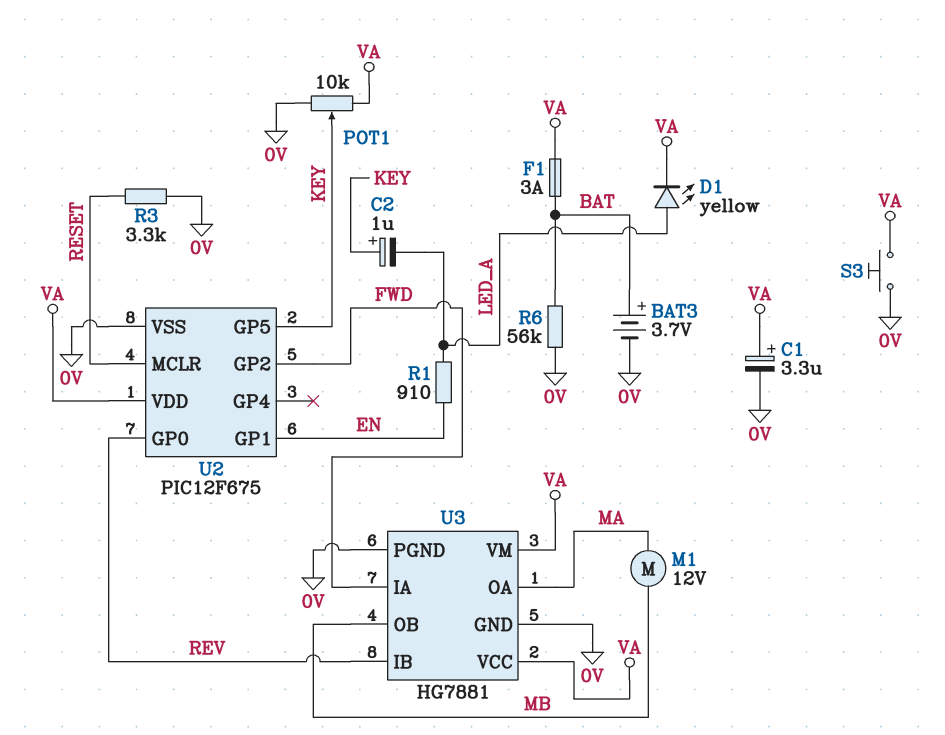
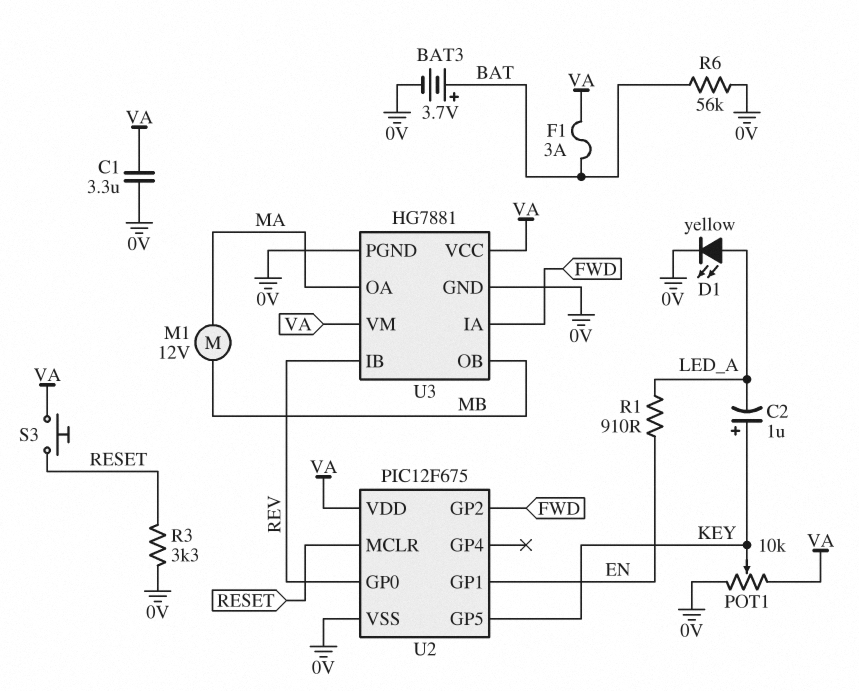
C1: 3.3uF (plus VA, minus 0V) -> 3.3uF (0V, VA)
D1: LED yellow (A LED_A, K VA) -> LED yellow (A LED_A, K 0V)
S3: button (0V, VA) -> button (RESET, VA)

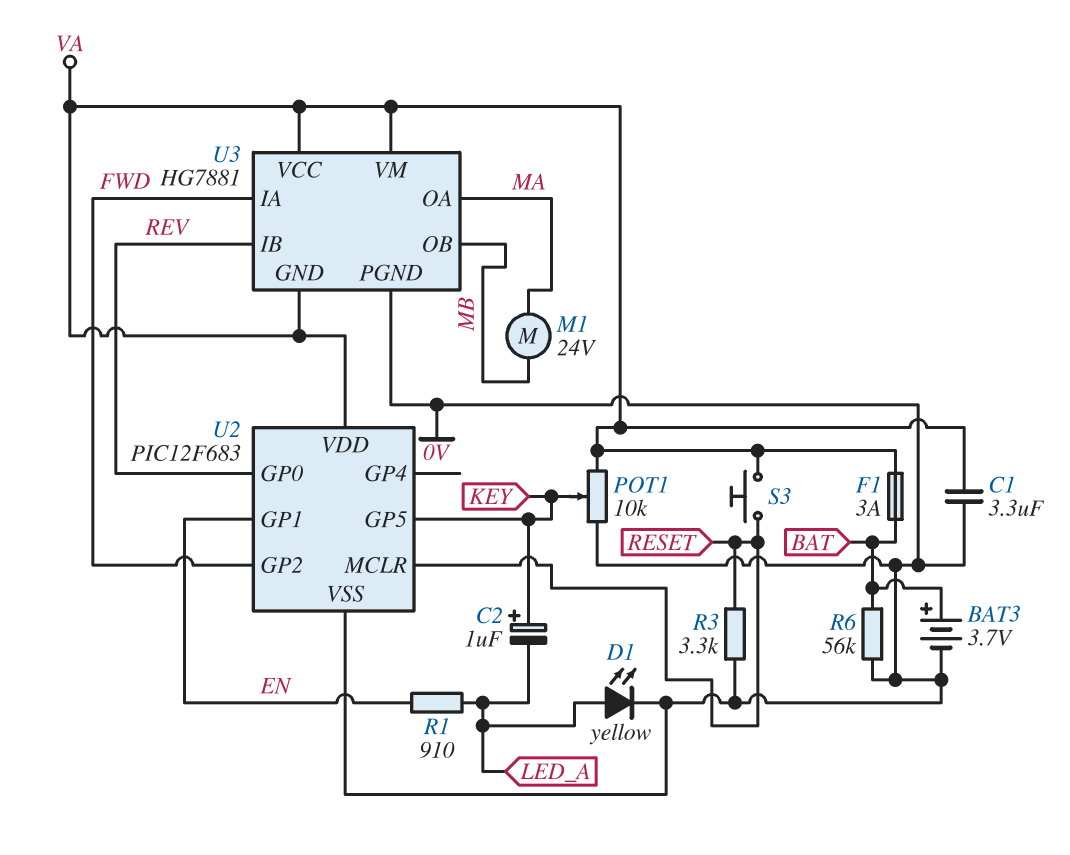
M1: motor 12V (MA, MB) -> motor 24V (MA, MB)
U2: PIC12F675 -> PIC12F683
U3 pin GND: 0V -> VA

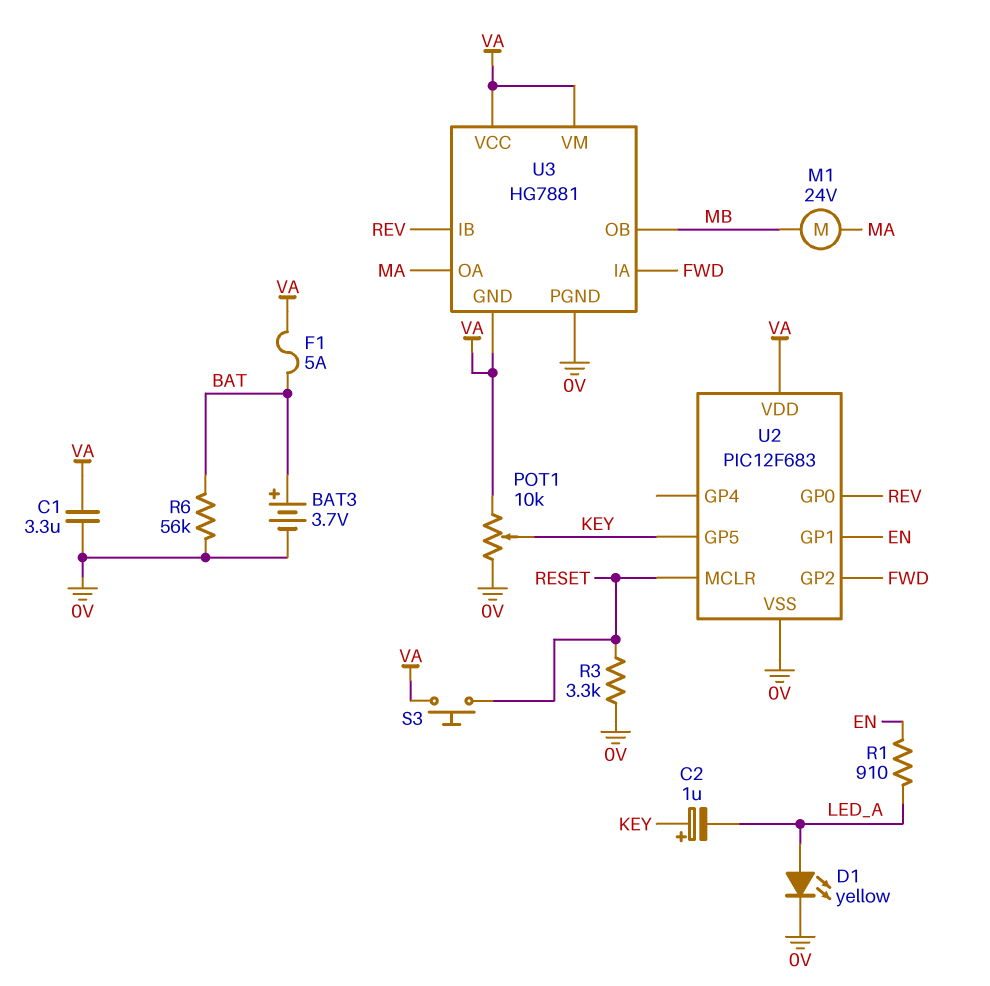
F1: 3A (BAT, VA) -> 5A (BAT, VA)

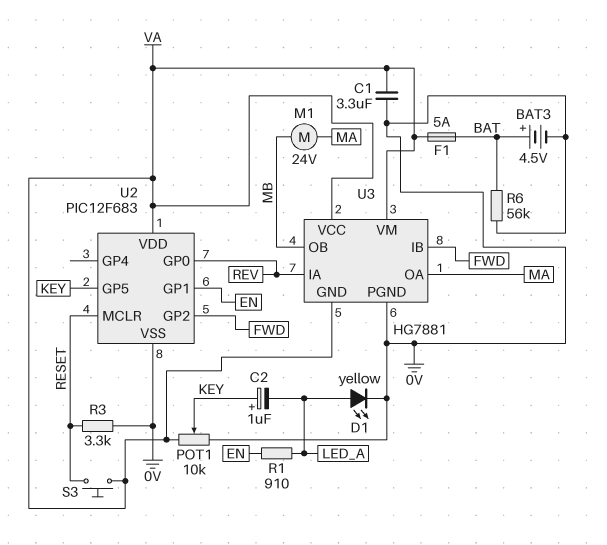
BAT3: 3.7V (plus BAT, minus 0V) -> 4.5V (plus BAT, minus 0V)
U3 pin IA: FWD -> REV
U3 pin IB: REV -> FWD

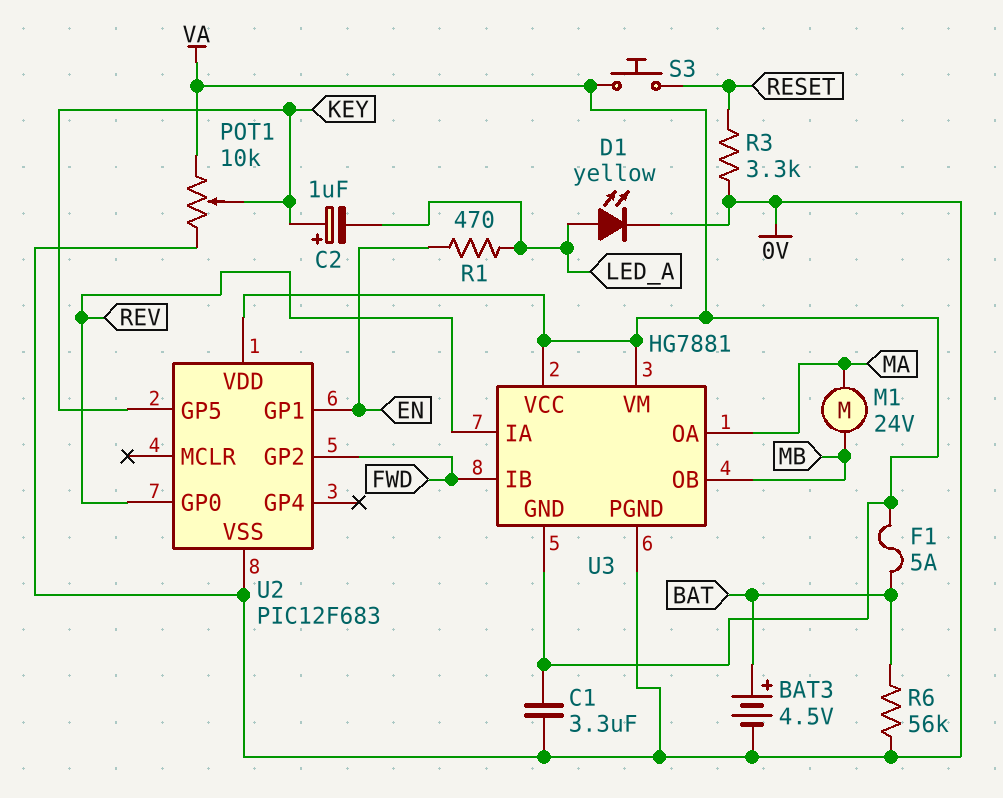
R1: 910 (EN, LED_A) -> 470 (EN, LED_A)
U2 pin MCLR: RESET -> none

